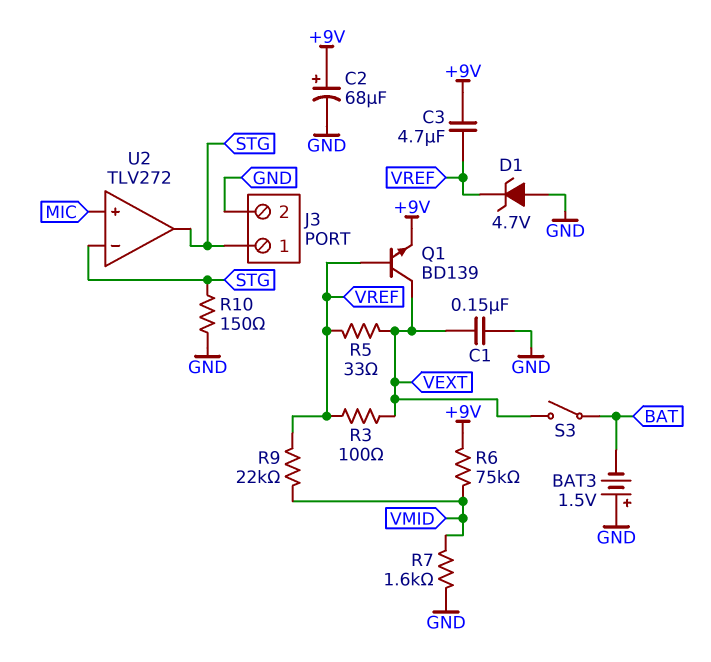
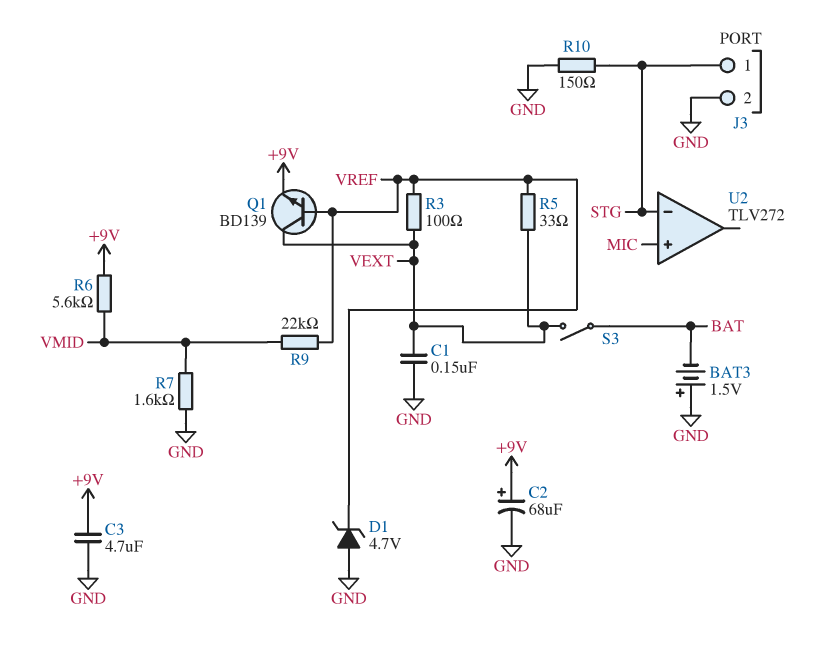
C3: 4.7uF (+9V, VREF) -> 4.7uF (+9V, GND)
R6: 75k (+9V, VMID) -> 5.6k (+9V, VMID)
U2 pin out: STG -> none

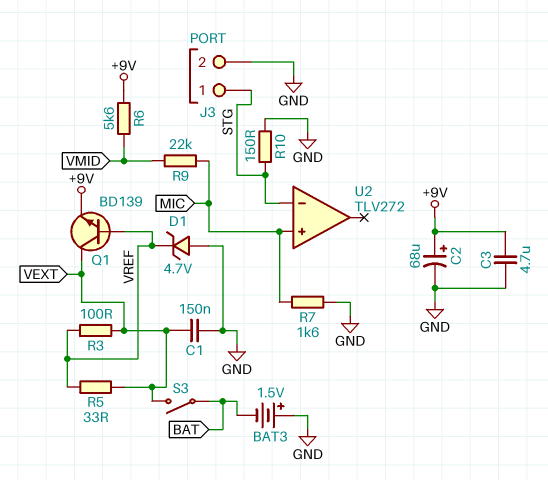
R7: 1.6k (GND, VMID) -> 1.6k (GND, MIC)
R9: 22k (VMID, VREF) -> 22k (MIC, VMID)

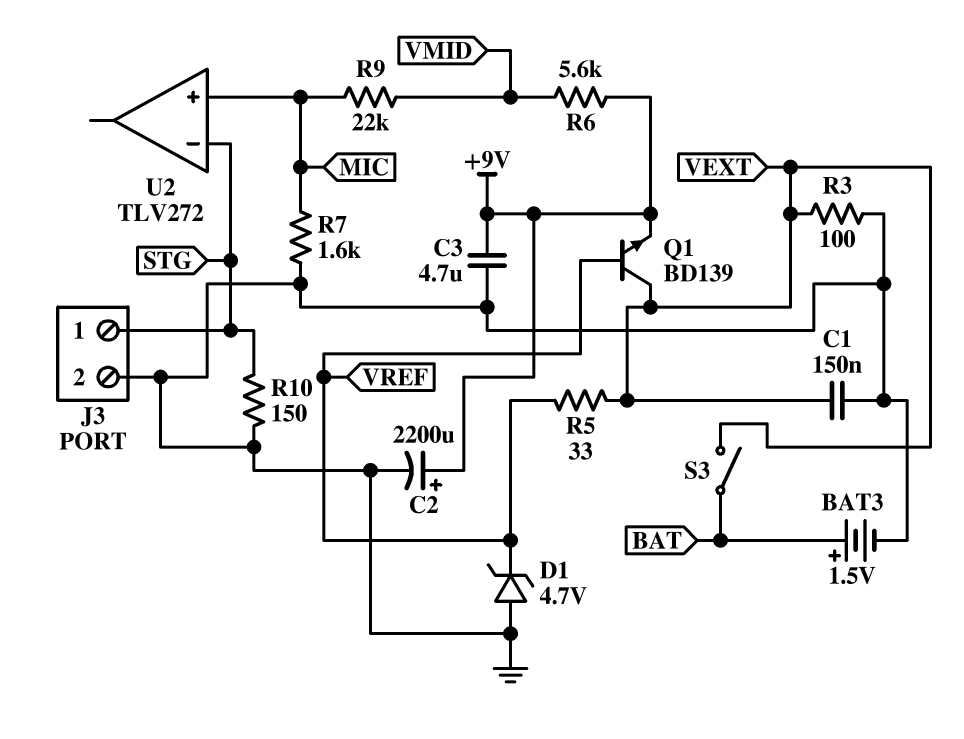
BAT3: 1.5V (plus GND, minus BAT) -> 1.5V (plus BAT, minus GND)
C2: 68uF (plus +9V, minus GND) -> 2200uF (plus +9V, minus GND)
R3: 100 (VEXT, VREF) -> 100 (GND, VEXT)

